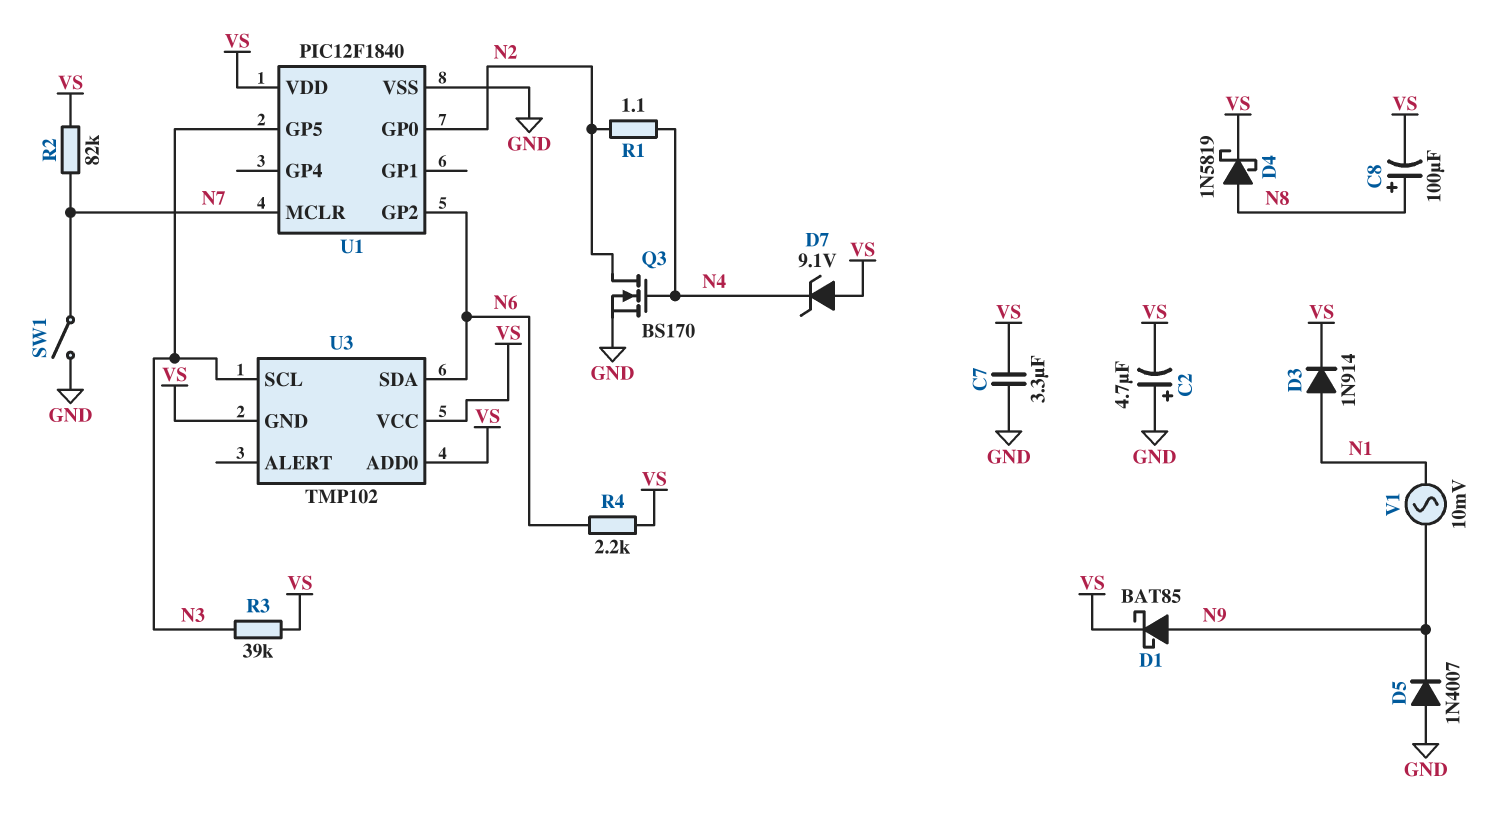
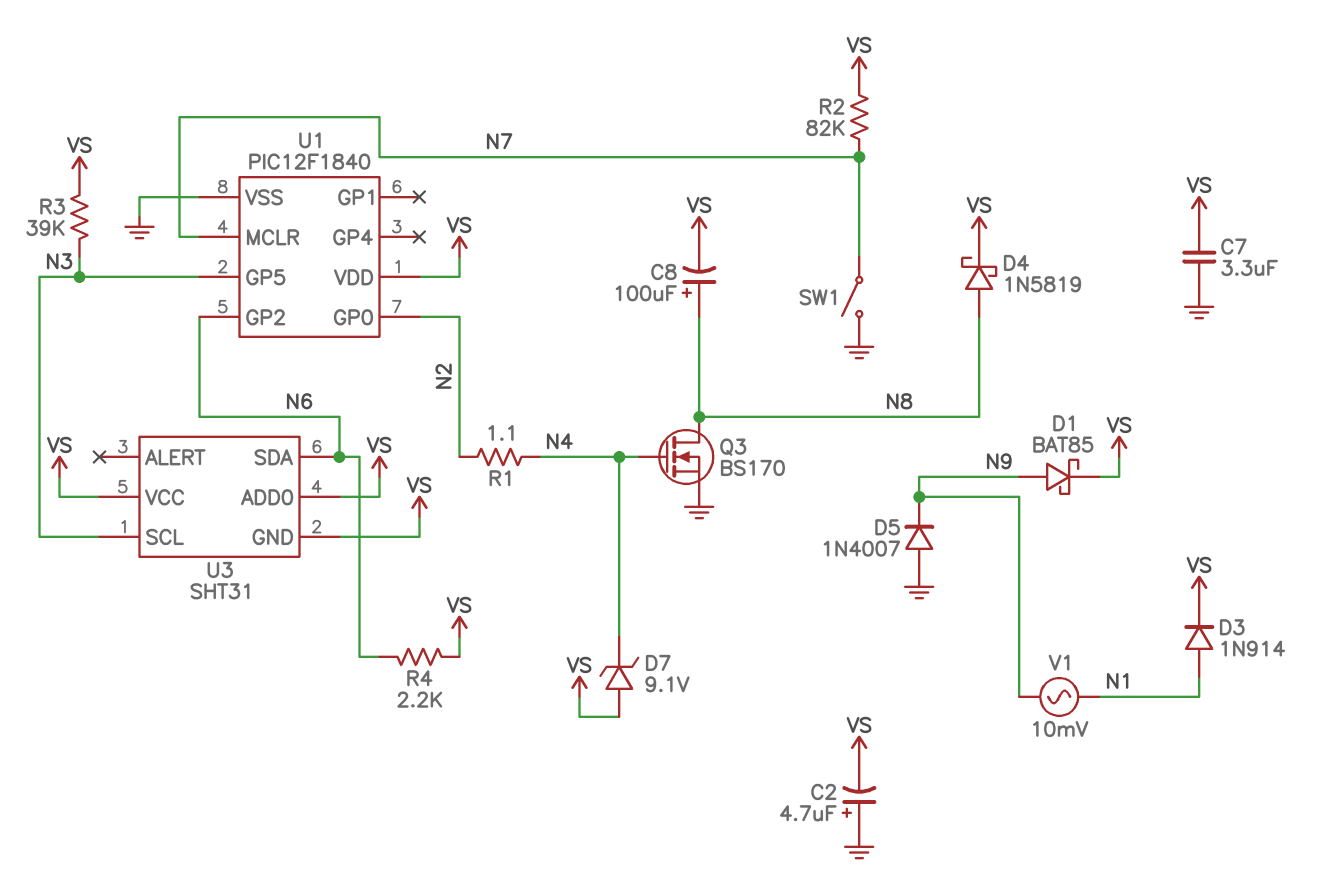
Q3: NMOS BS170 (G N4, D N2, S GND) -> NMOS BS170 (G N4, D N8, S GND)
U3: TMP102 -> SHT31

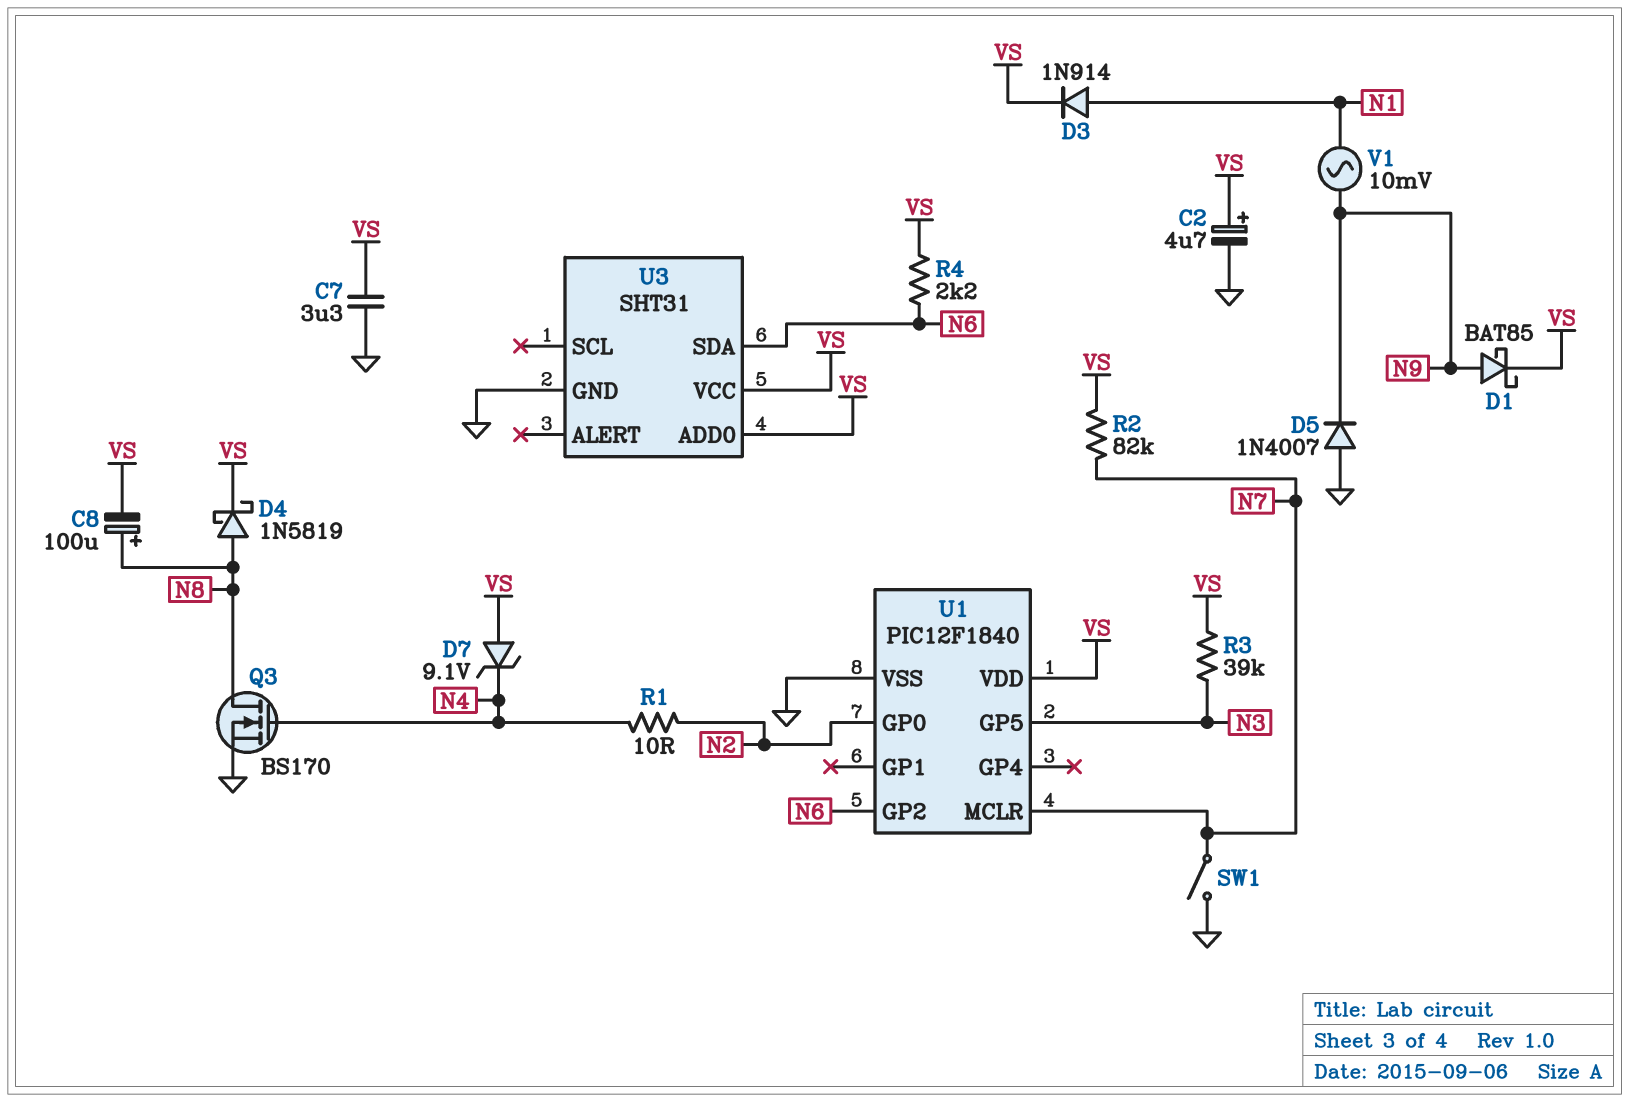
C2: 4.7uF (plus GND, minus VS) -> 4.7uF (plus VS, minus GND)
R1: 1.1 (N2, N4) -> 10 (N2, N4)
U3 pin GND: VS -> GND
U3 pin SCL: N3 -> none

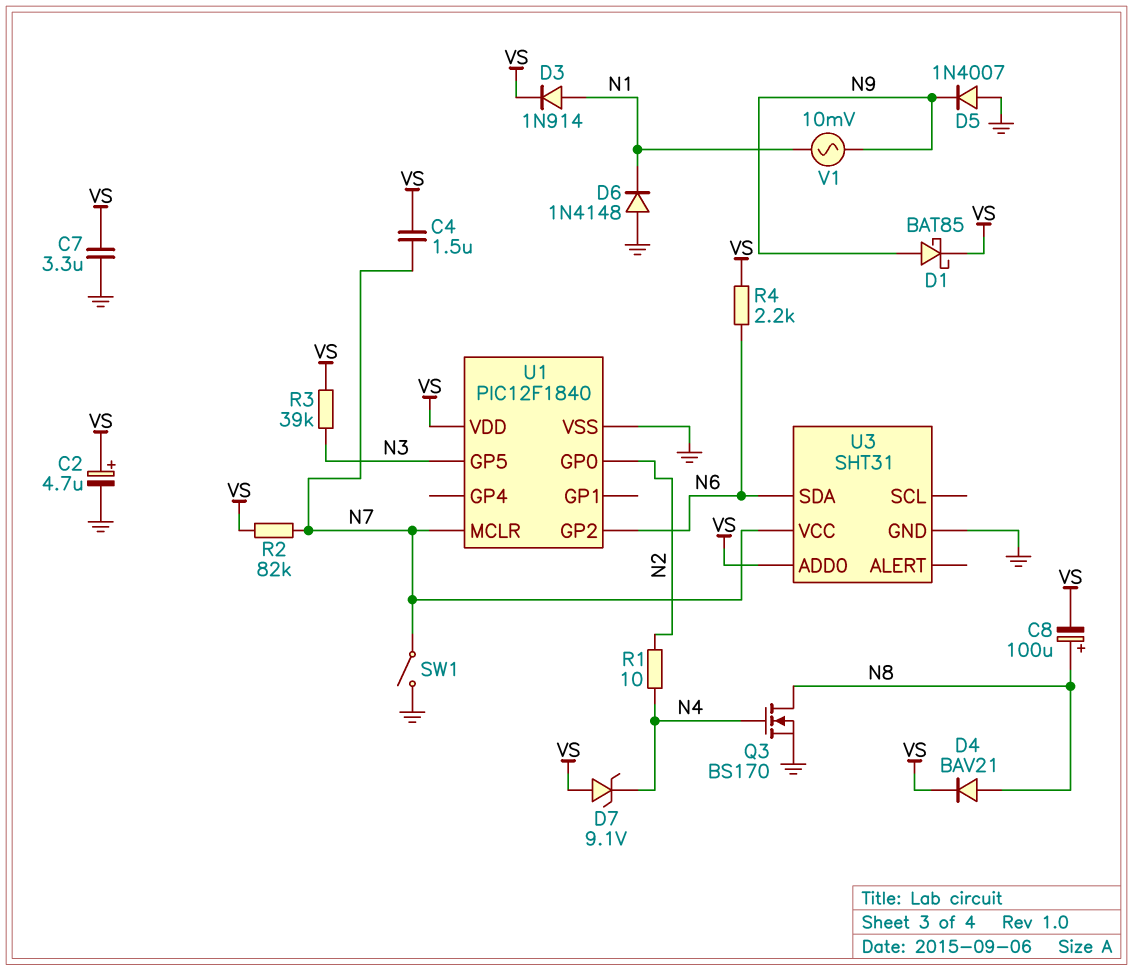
C4: none -> 1.5uF (N7, VS)
D4: schottky 1N5819 (A N8, K VS) -> diode BAV21 (A N8, K VS)
D6: none -> diode 1N4148 (A GND, K N1)
U3 pin VCC: VS -> N7

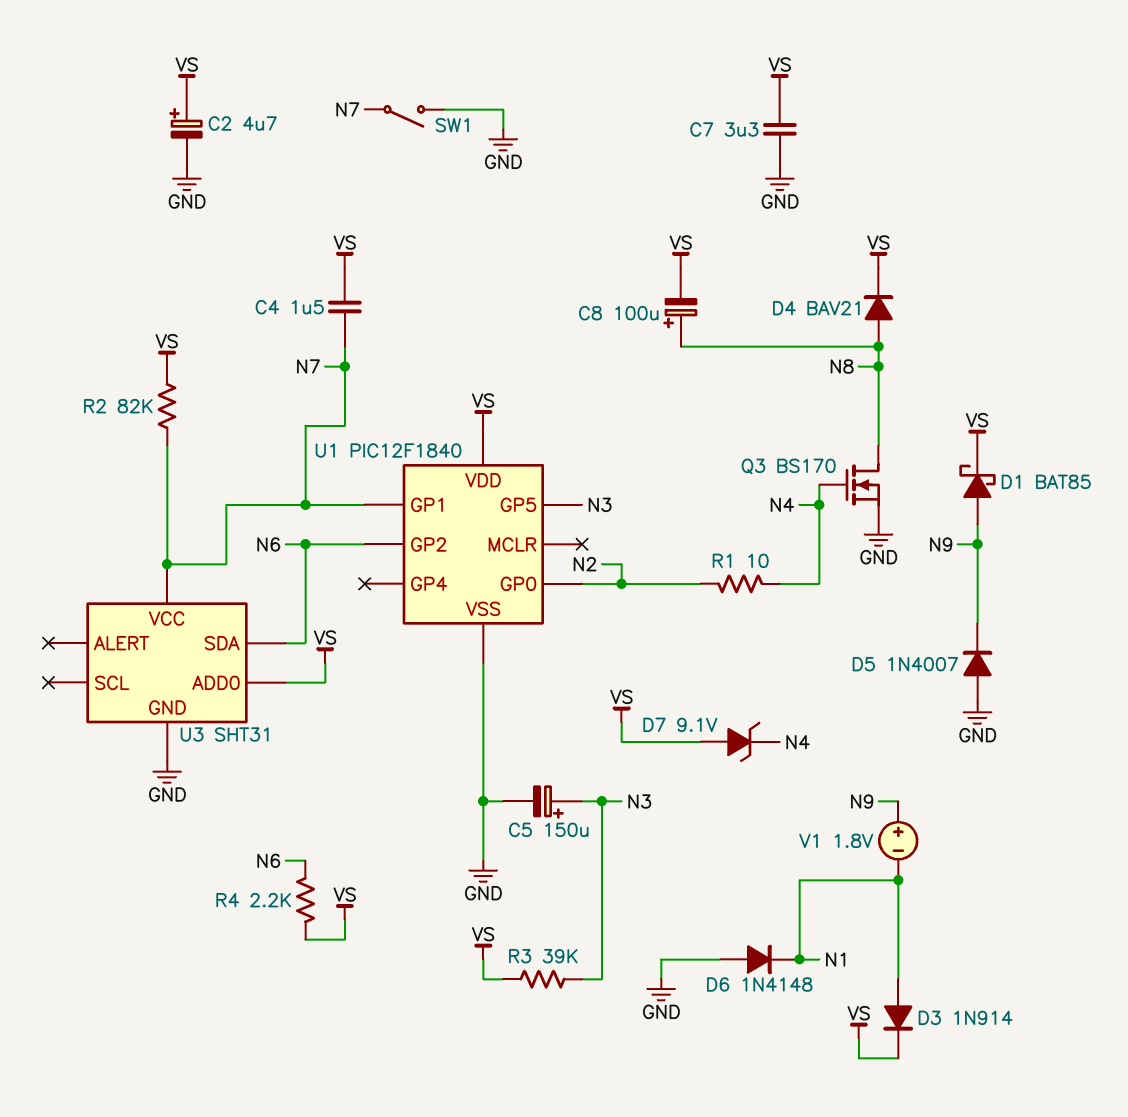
C5: none -> 150uF (plus N3, minus GND)
U1 pin GP1: none -> N7
U1 pin MCLR: N7 -> none
V1: AC 10mV (N1, N9) -> 1.8V (plus N9, minus N1)

